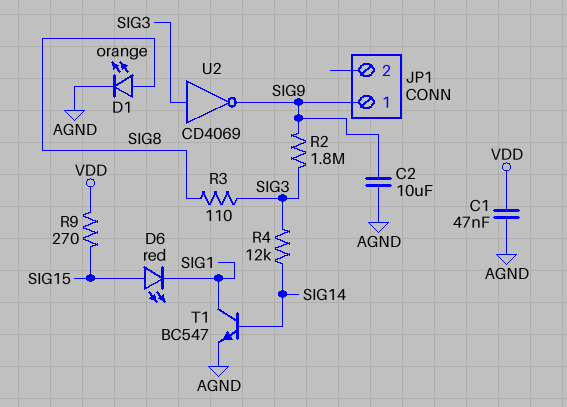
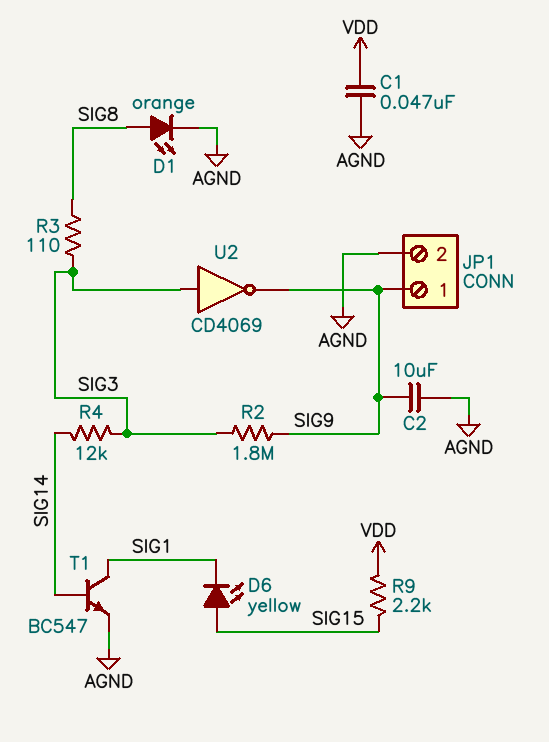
D6: LED red (A SIG15, K SIG1) -> LED yellow (A SIG15, K SIG1)
JP1 pin 2: none -> AGND
R9: 270 (SIG15, VDD) -> 2.2k (SIG15, VDD)

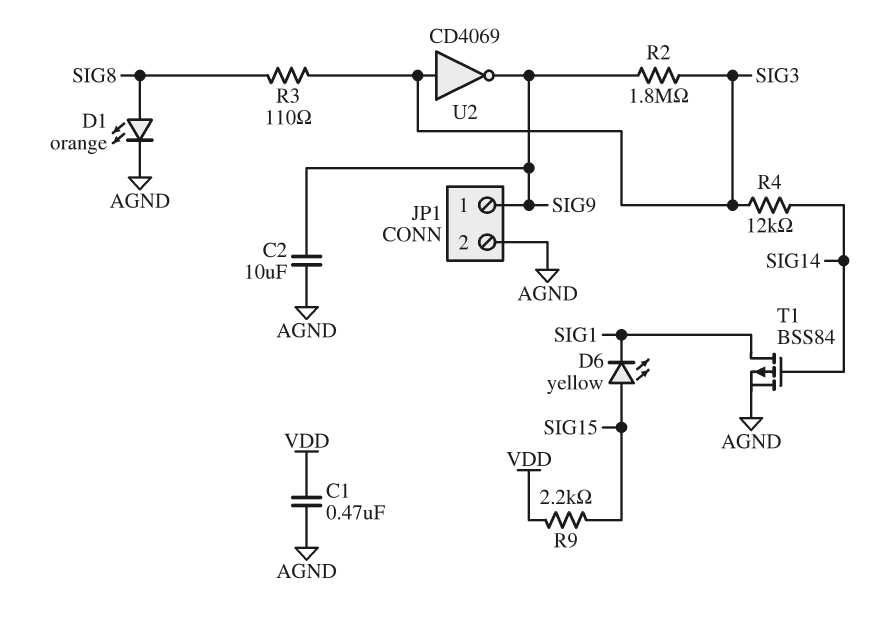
C1: 47nF (AGND, VDD) -> 470nF (AGND, VDD)
T1: NPN BC547 (B SIG14, C SIG1, E AGND) -> PMOS BSS84 (G SIG14, D SIG1, S AGND)

